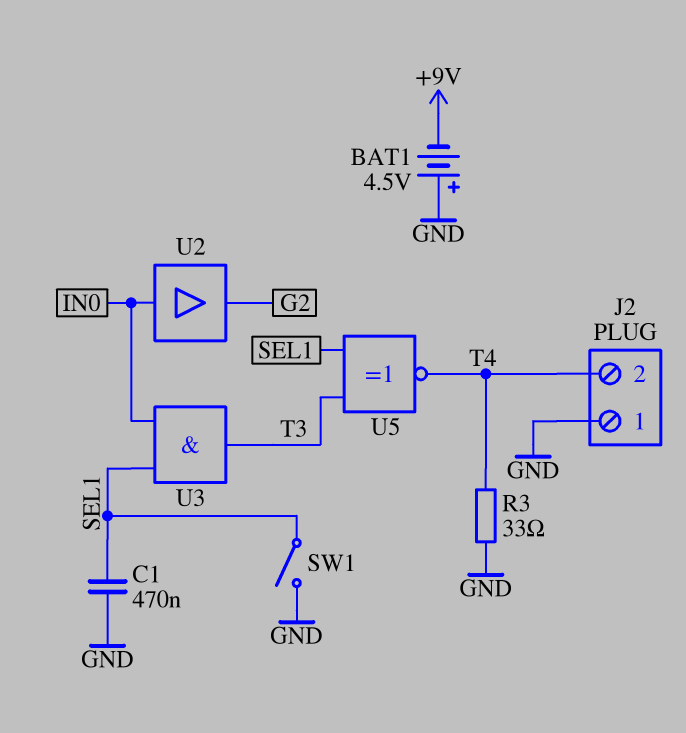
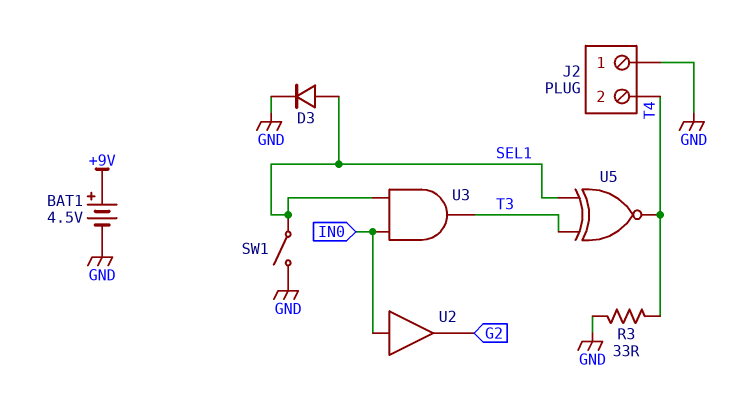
BAT1: 4.5V (plus GND, minus +9V) -> 4.5V (plus +9V, minus GND)
C1: 470nF (GND, SEL1) -> none
D3: none -> diode (A SEL1, K GND)

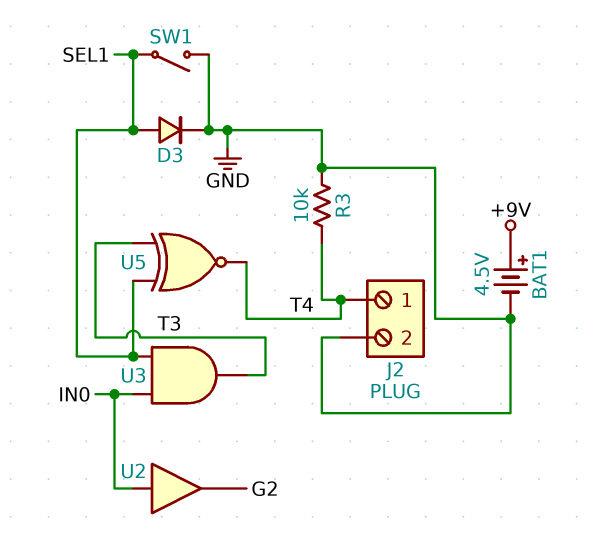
J2 pin 1: GND -> T4
J2 pin 2: T4 -> GND
R3: 33 (GND, T4) -> 10k (GND, T4)

